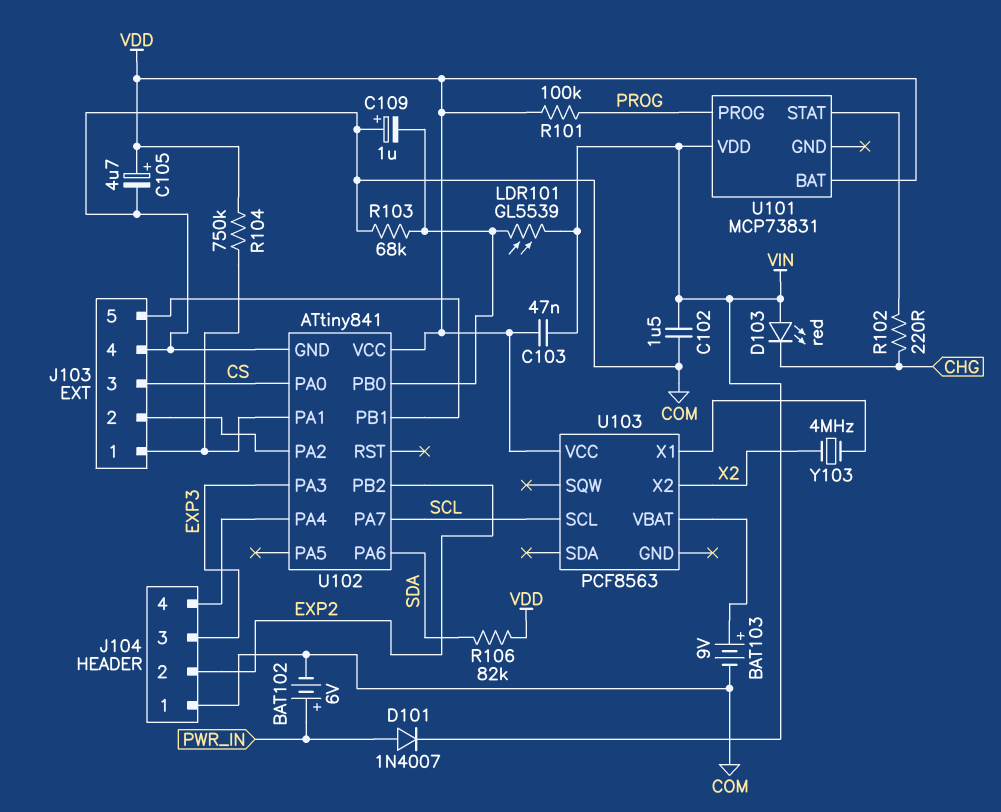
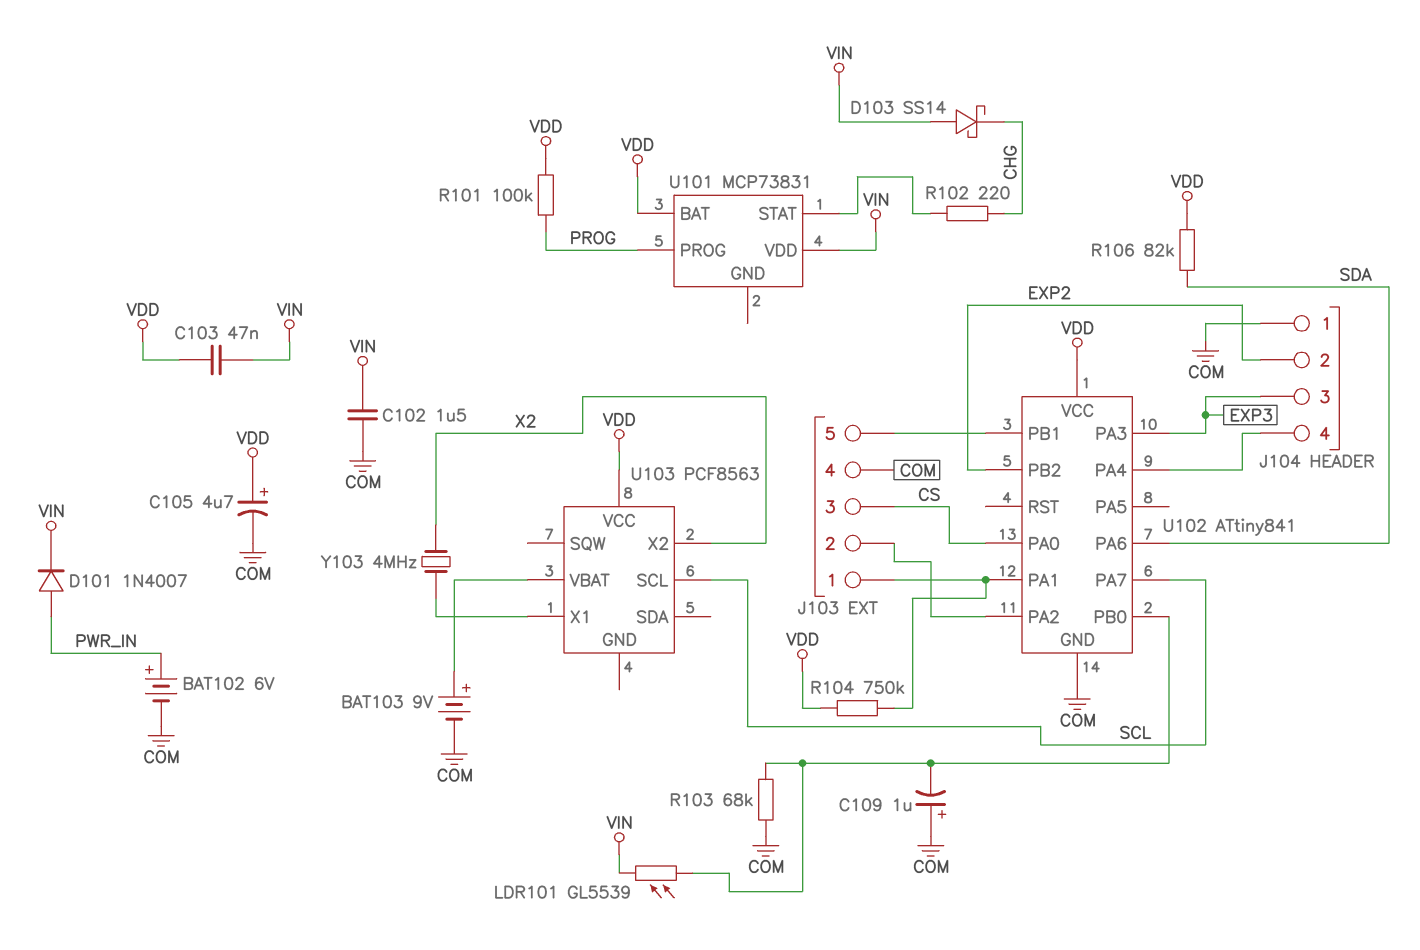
D103: LED red (A VIN, K CHG) -> schottky SS14 (A VIN, K CHG)

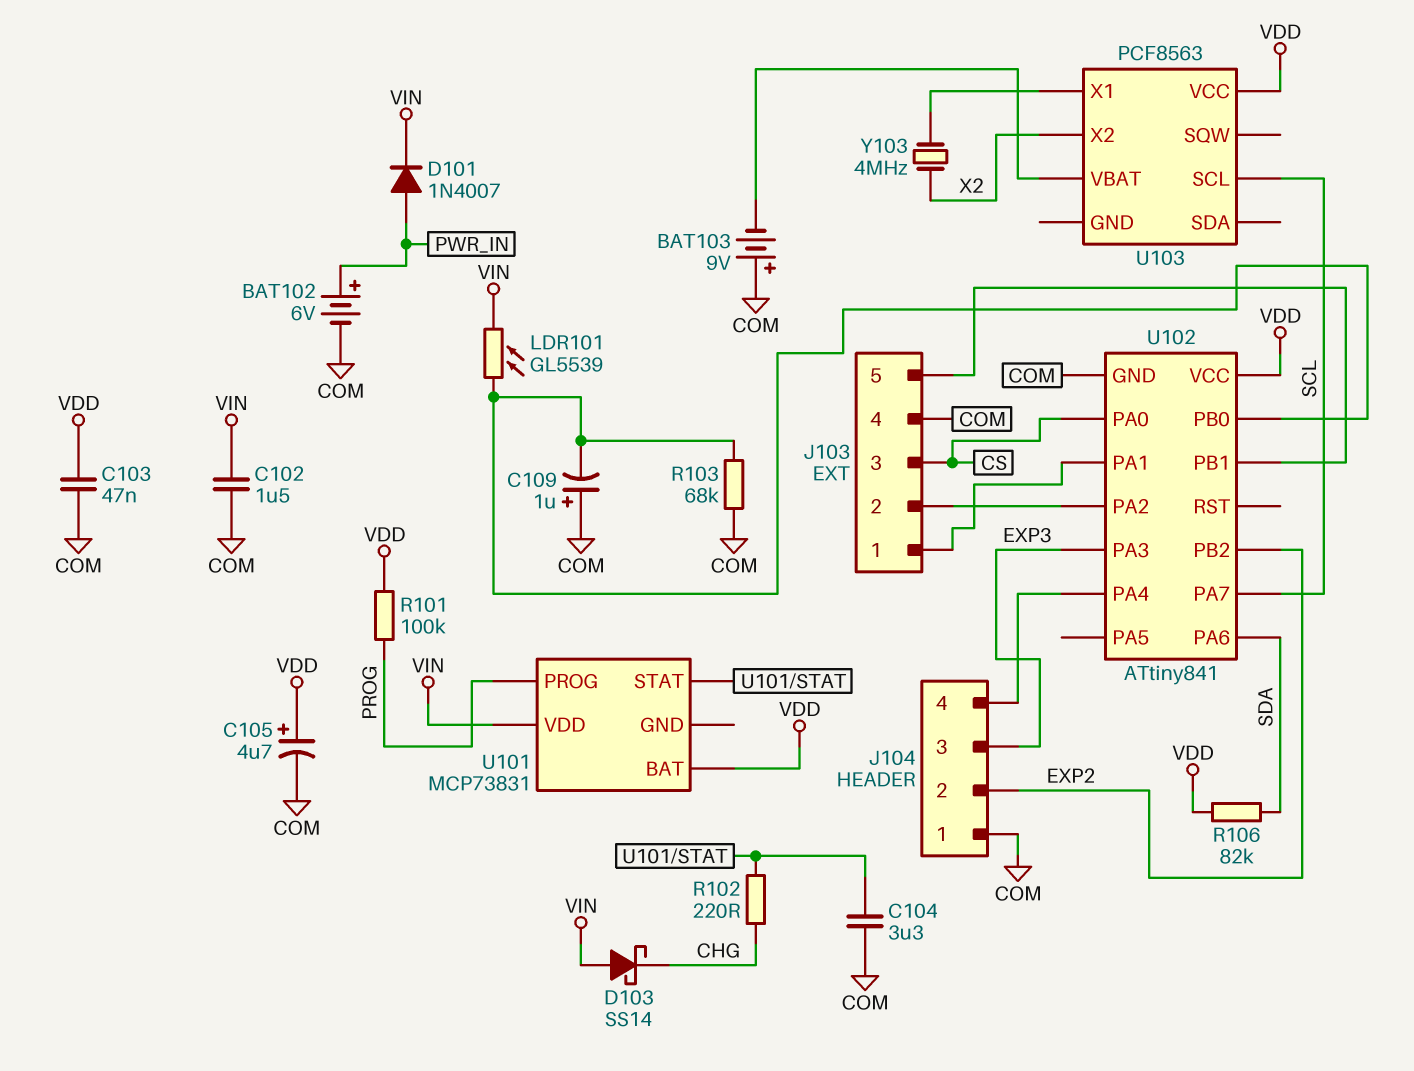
BAT103: 9V (plus U103/VBAT, minus COM) -> 9V (plus COM, minus U103/VBAT)
C103: 47nF (VDD, VIN) -> 47nF (COM, VDD)
C104: none -> 3.3uF (COM, U101/STAT)
R104: 750k (J103/1, VDD) -> none

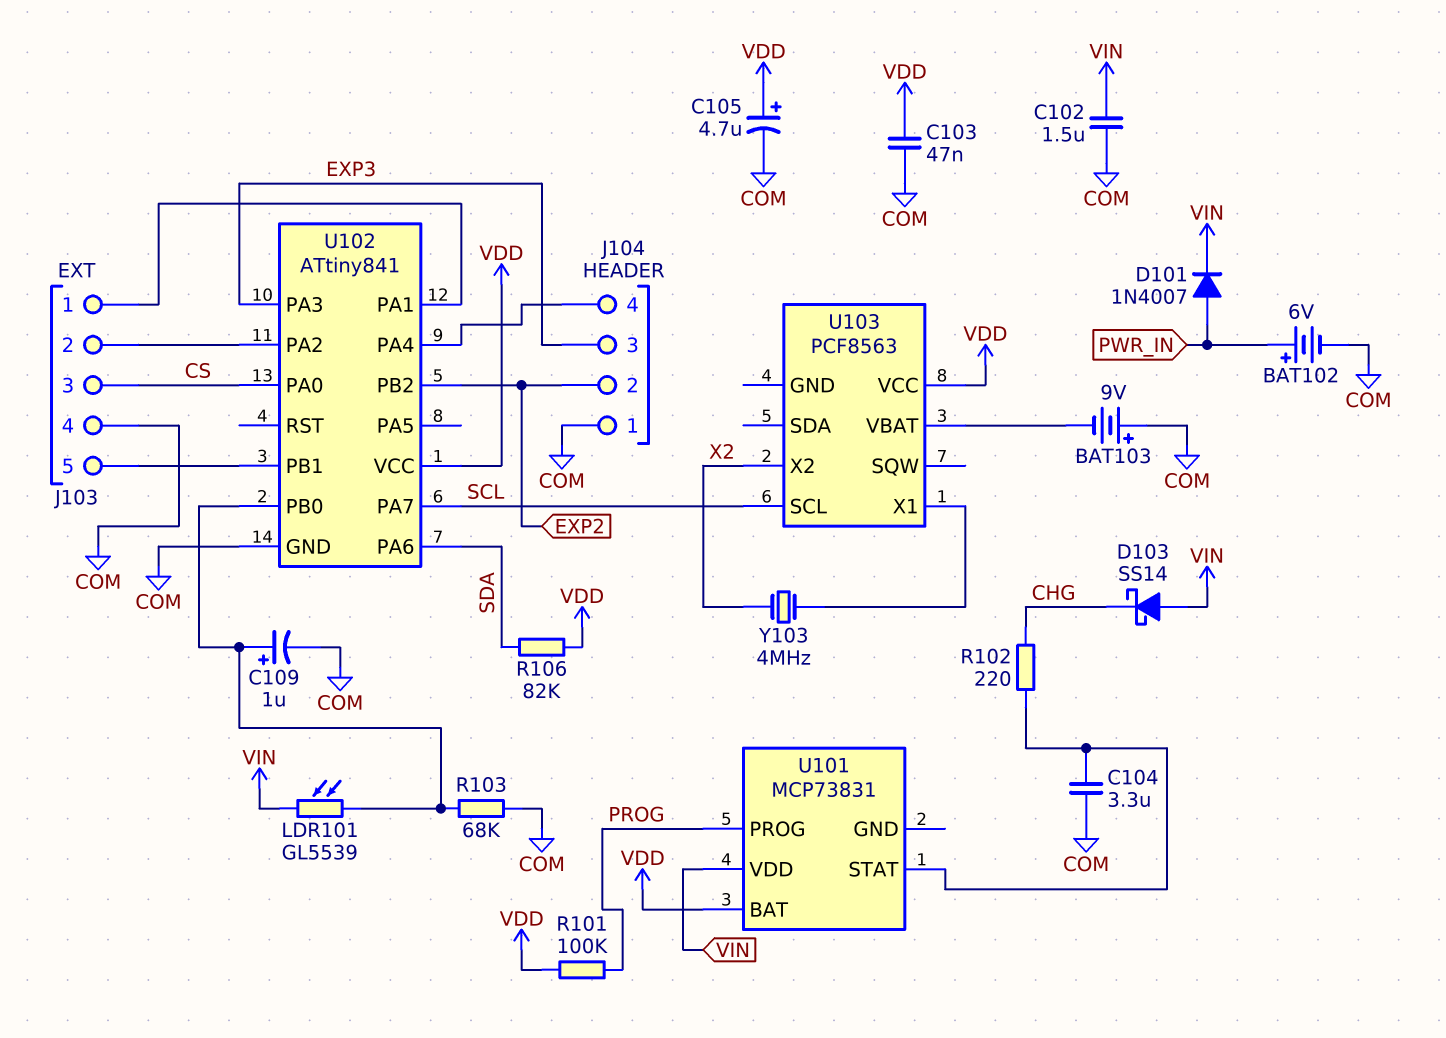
C109: 1uF (plus COM, minus U102/PB0) -> 1uF (plus U102/PB0, minus COM)

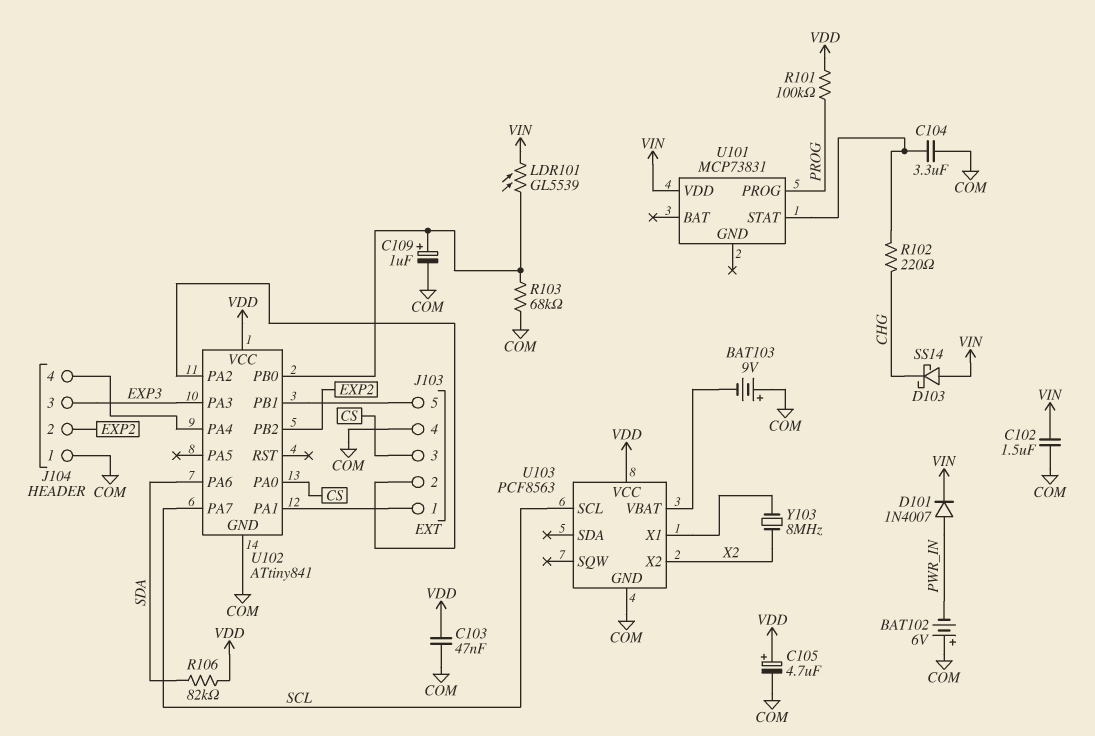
BAT102: 6V (plus PWR_IN, minus COM) -> 6V (plus COM, minus PWR_IN)
U101 pin BAT: VDD -> none
U103 pin GND: none -> COM
Y103: 4MHz (U103/X1, X2) -> 8MHz (U103/X1, X2)

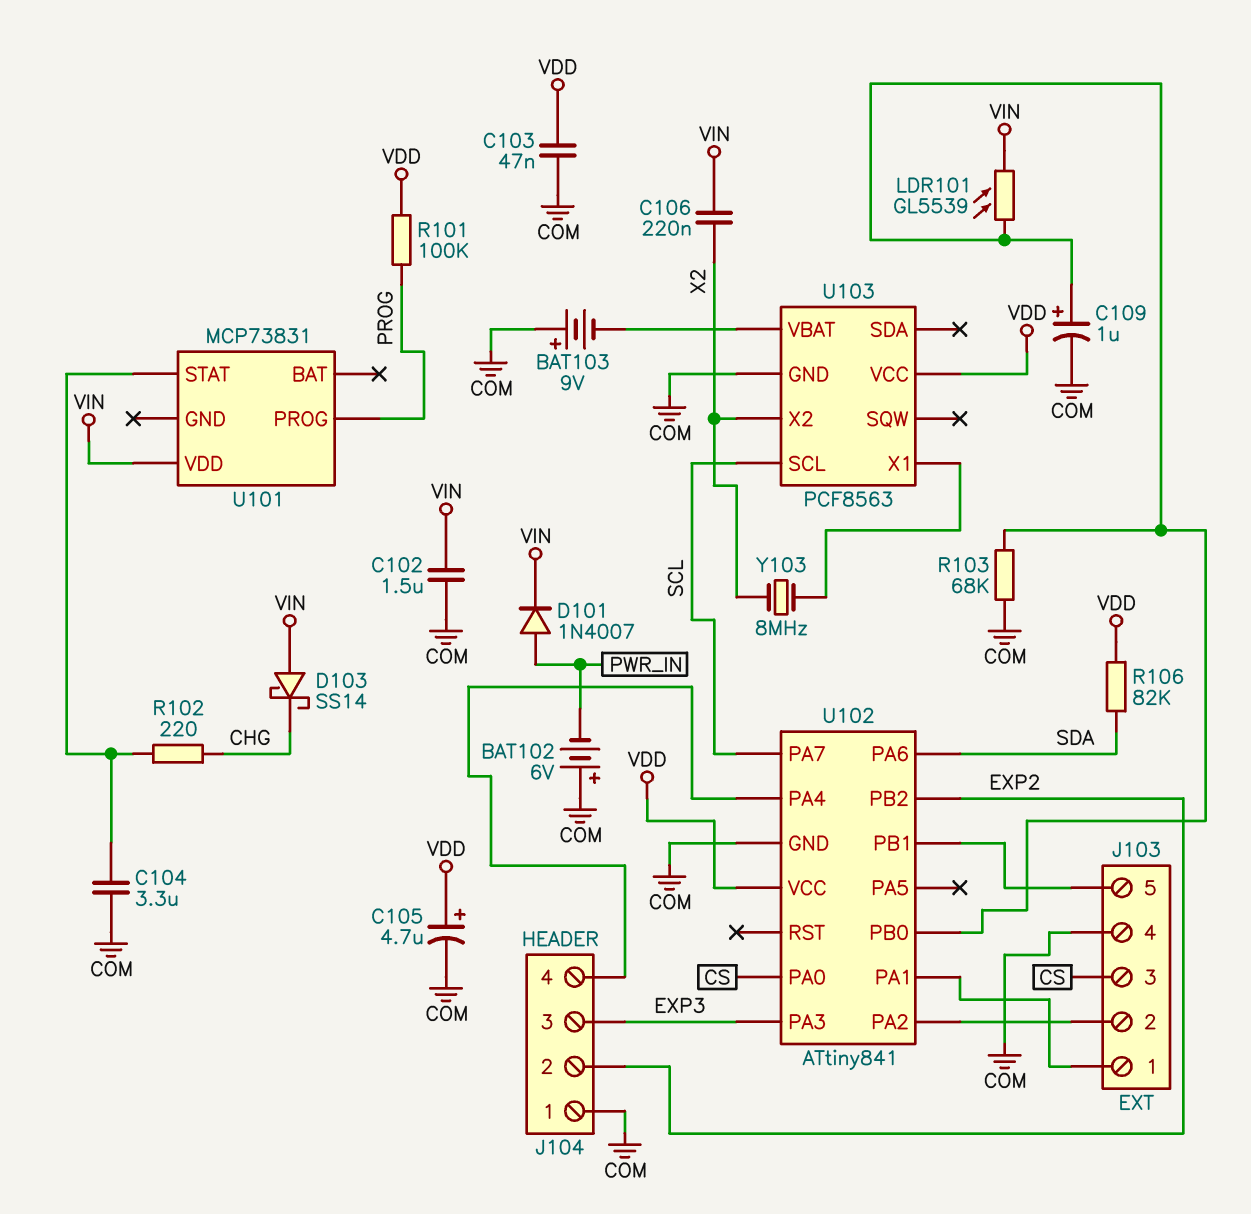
C106: none -> 220nF (VIN, X2)

